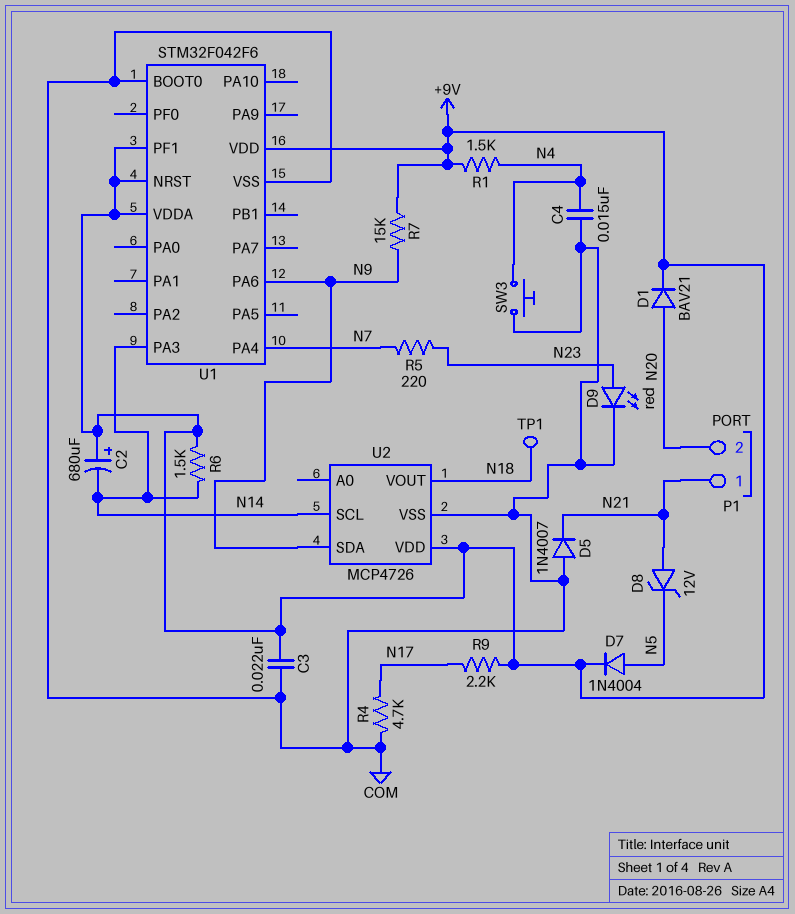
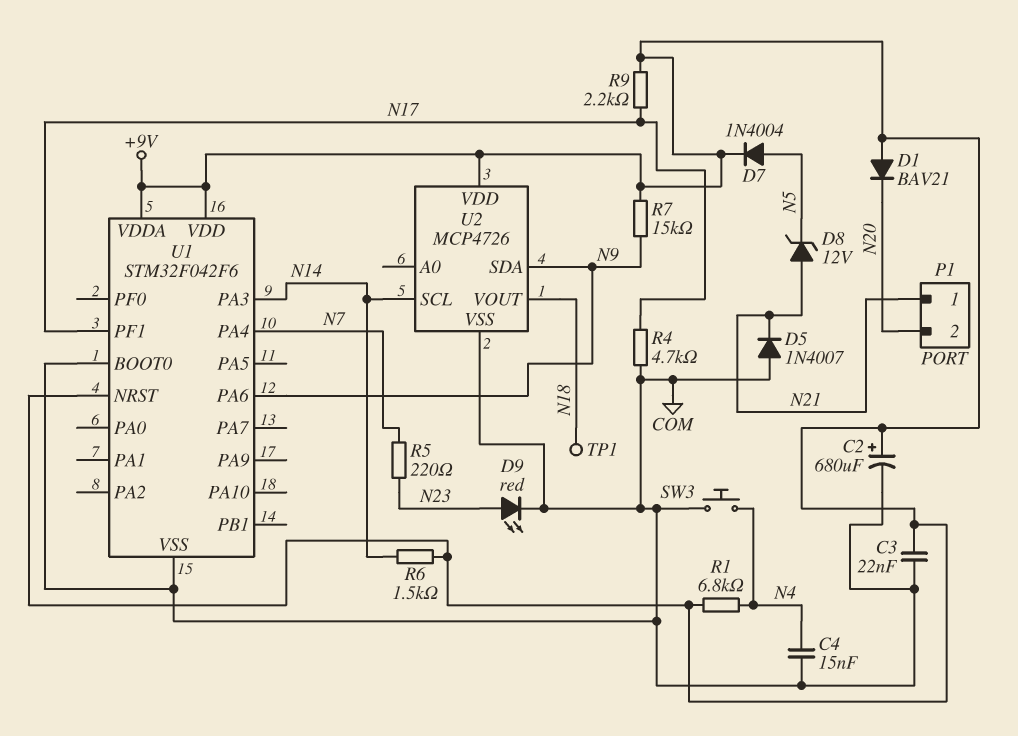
C2: 680uF (plus +9V, minus N14) -> 680uF (plus +9V, minus COM)
D1: diode BAV21 (A N20, K +9V) -> diode BAV21 (A +9V, K N20)
R1: 1.5k (+9V, N4) -> 6.8k (+9V, N4)
U1 pin PF1: +9V -> N17

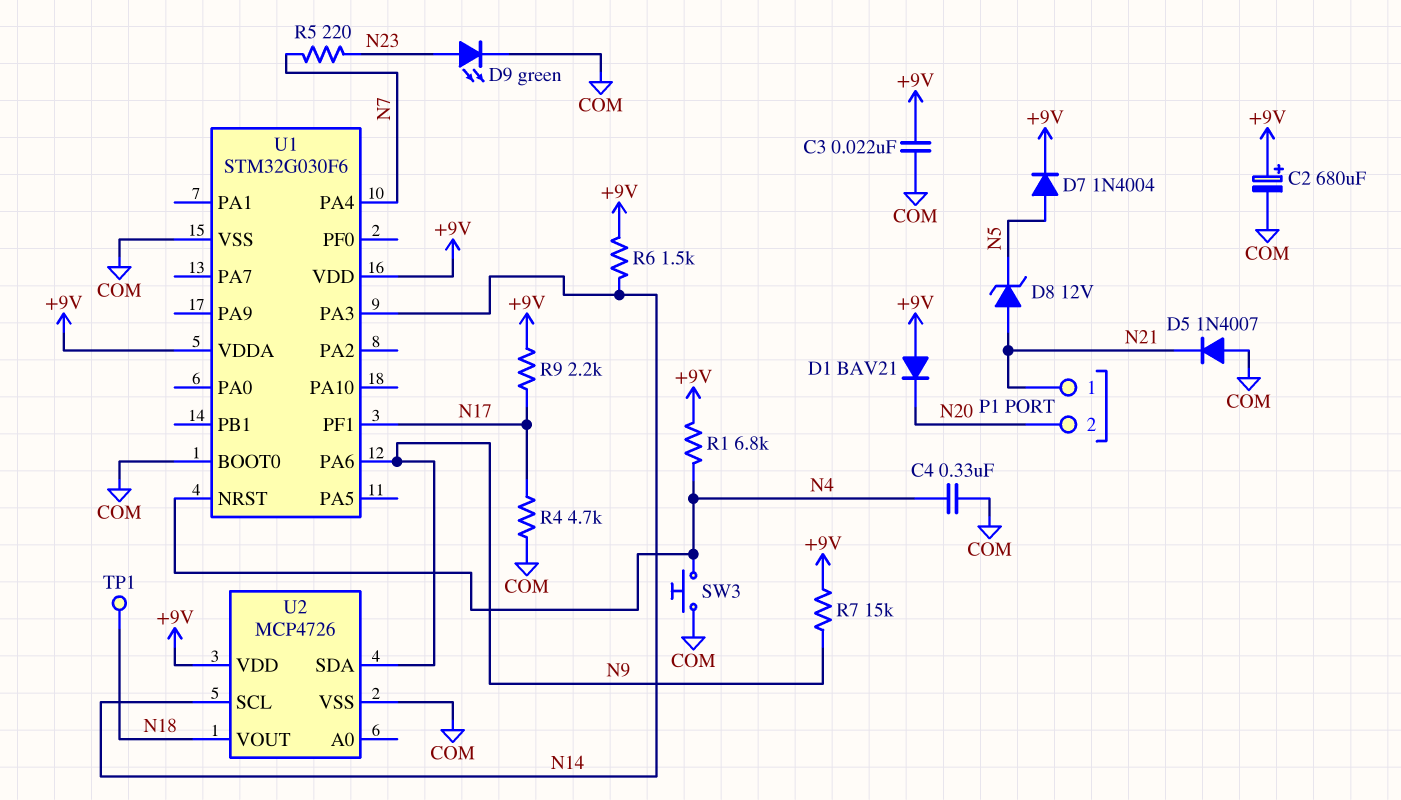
C4: 15nF (COM, N4) -> 330nF (COM, N4)
D9: LED red (A N23, K COM) -> LED green (A N23, K COM)
U1: STM32F042F6 -> STM32G030F6
U1 pin NRST: +9V -> N4

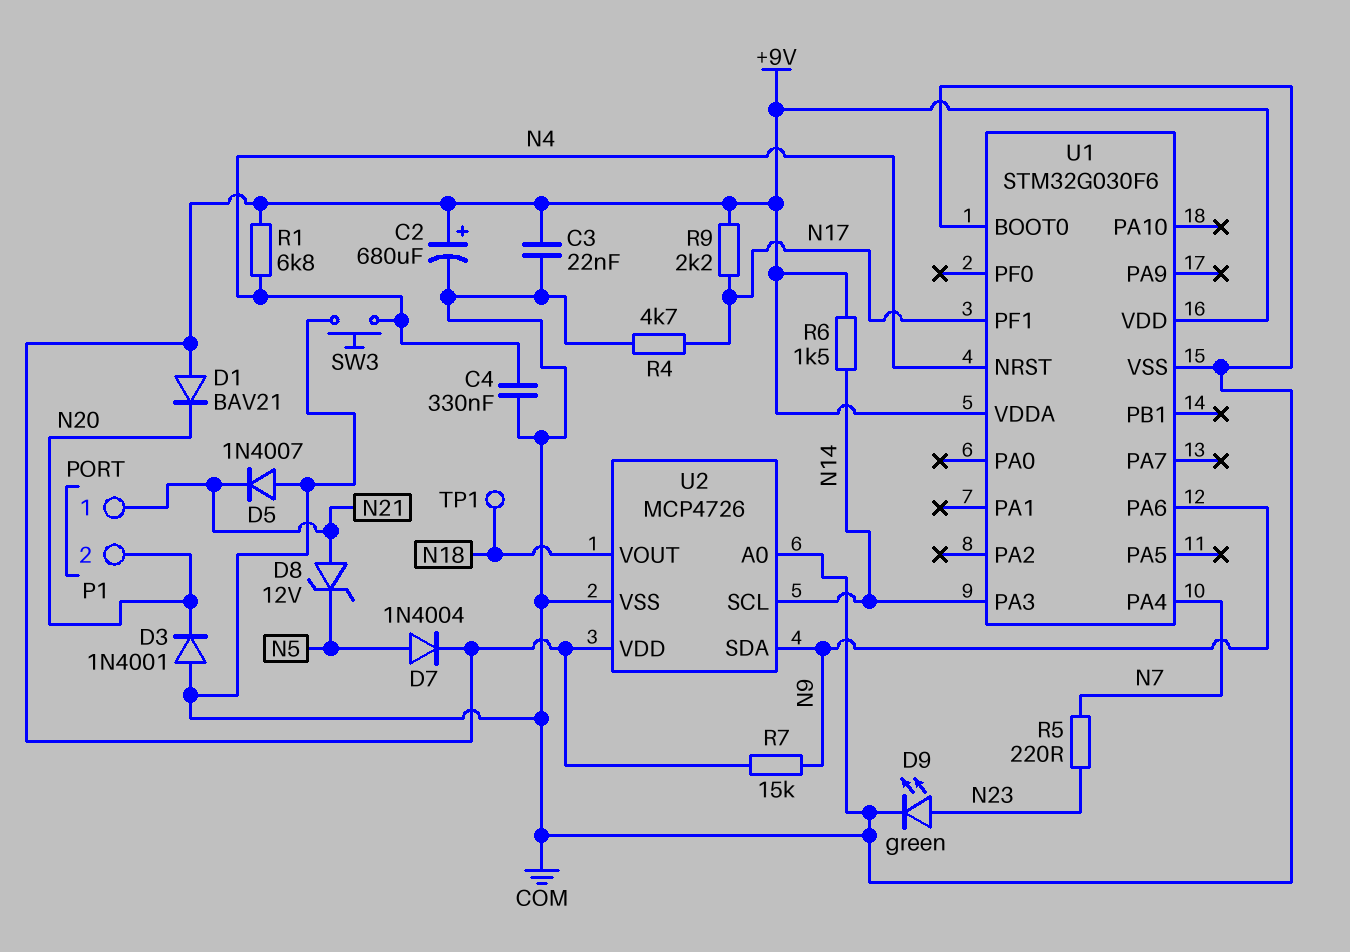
D3: none -> diode 1N4001 (A COM, K N20)
U2 pin A0: none -> COM

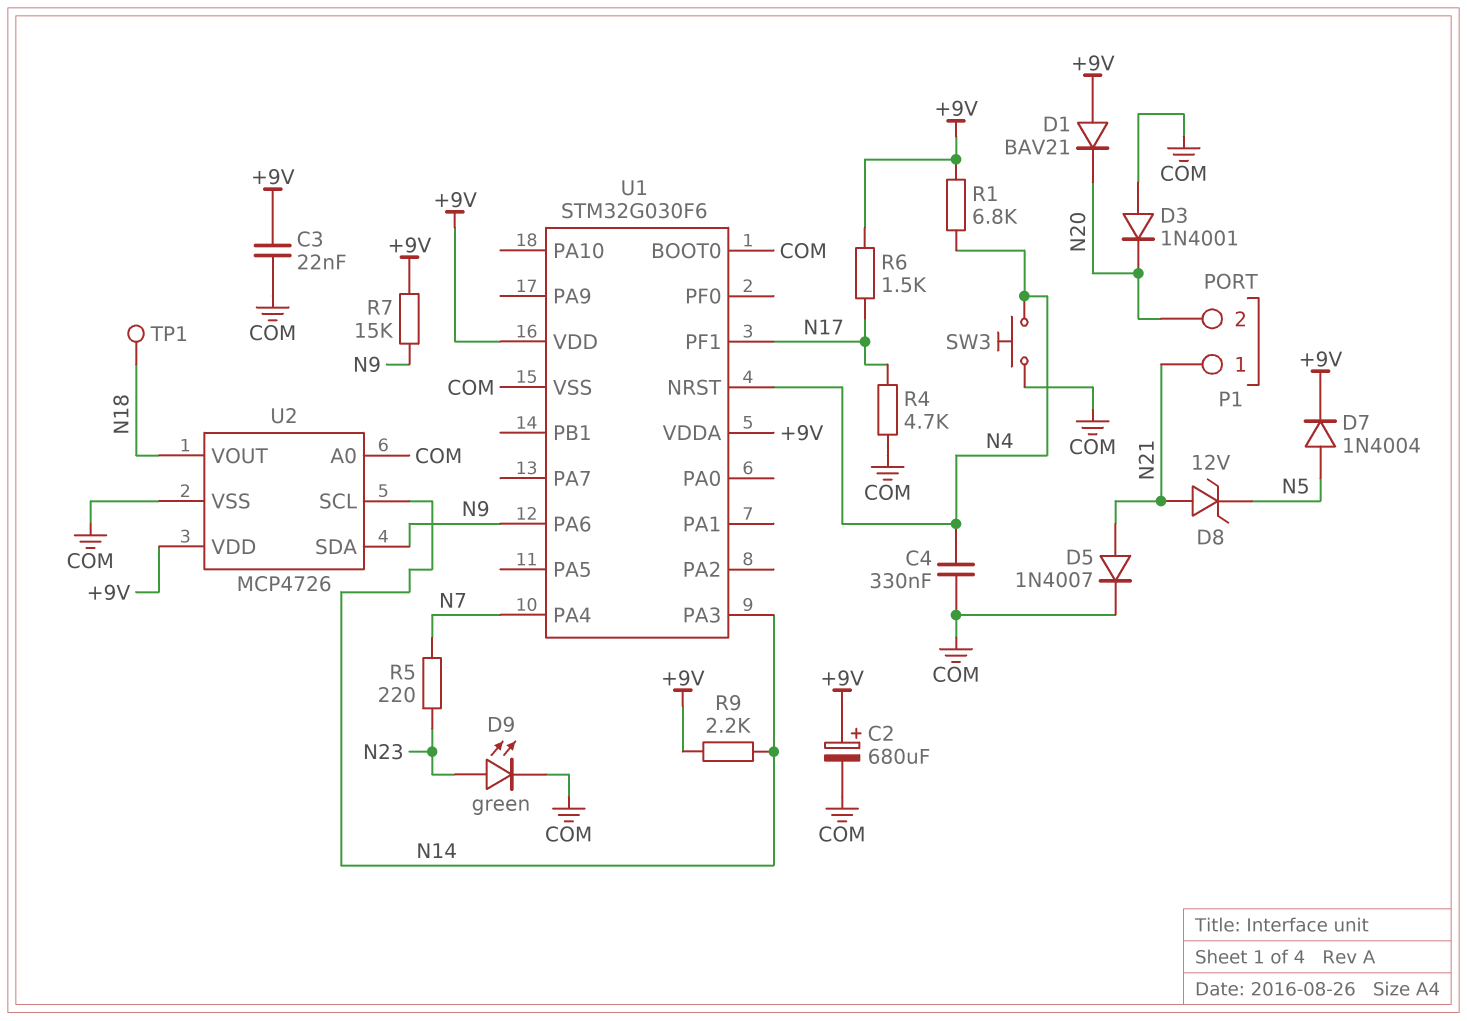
D5: diode 1N4007 (A COM, K N21) -> diode 1N4007 (A N21, K COM)
R6: 1.5k (+9V, N14) -> 1.5k (+9V, N17)
R9: 2.2k (+9V, N17) -> 2.2k (+9V, N14)

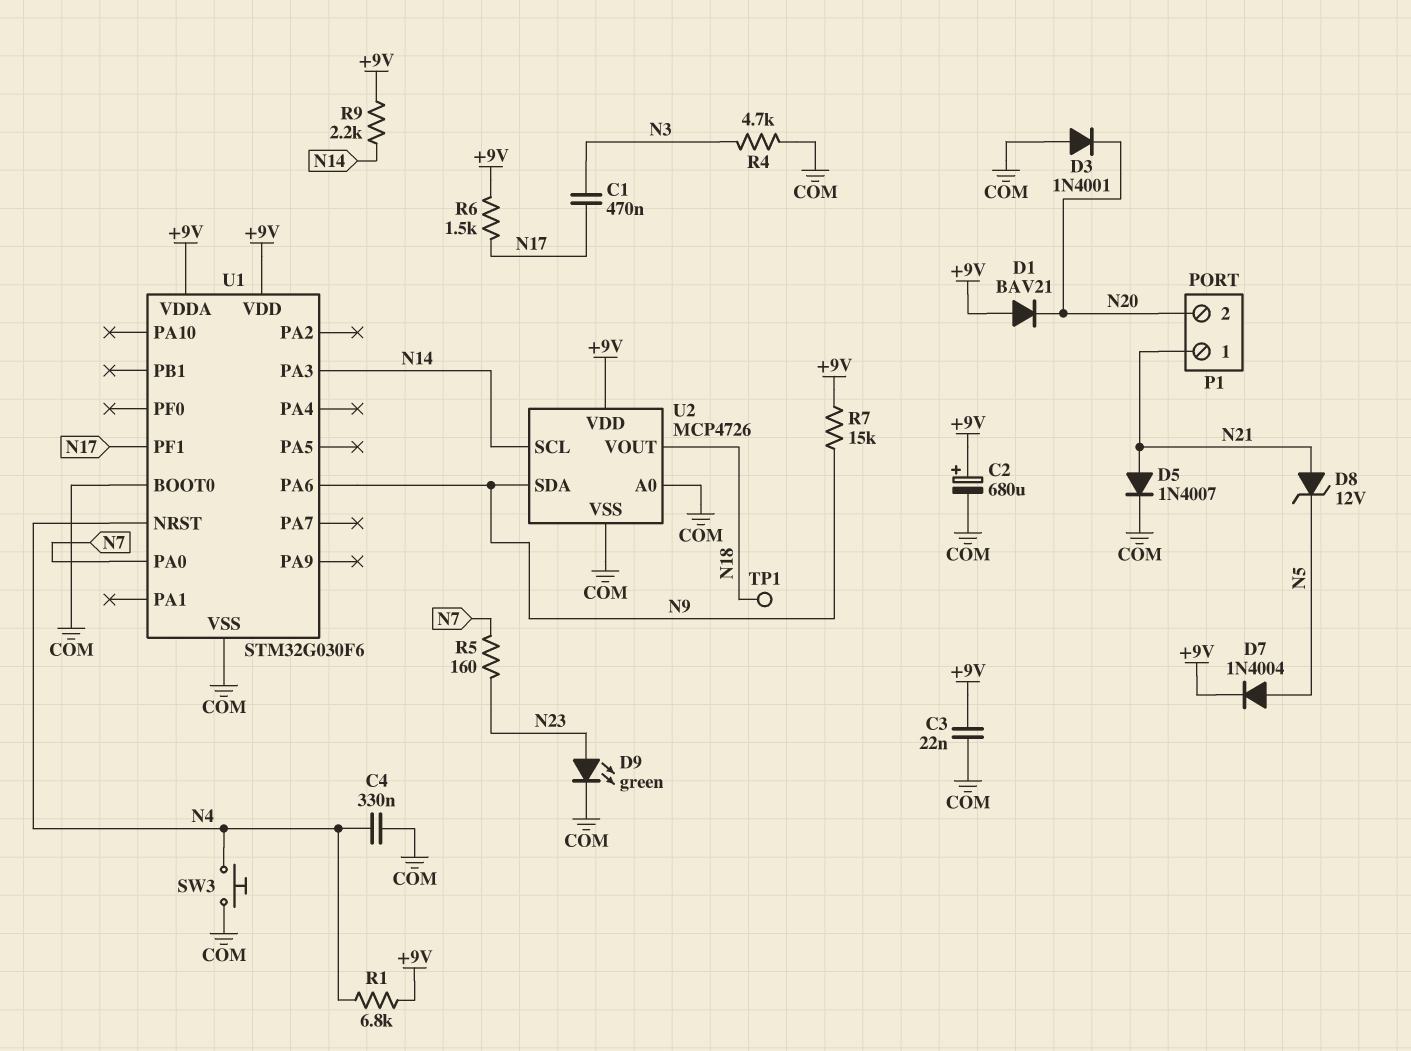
C1: none -> 470nF (N3, N17)
R4: 4.7k (COM, N17) -> 4.7k (COM, N3)
R5: 220 (N7, N23) -> 160 (N7, N23)
U1 pin PA0: none -> N7
U1 pin PA4: N7 -> none

